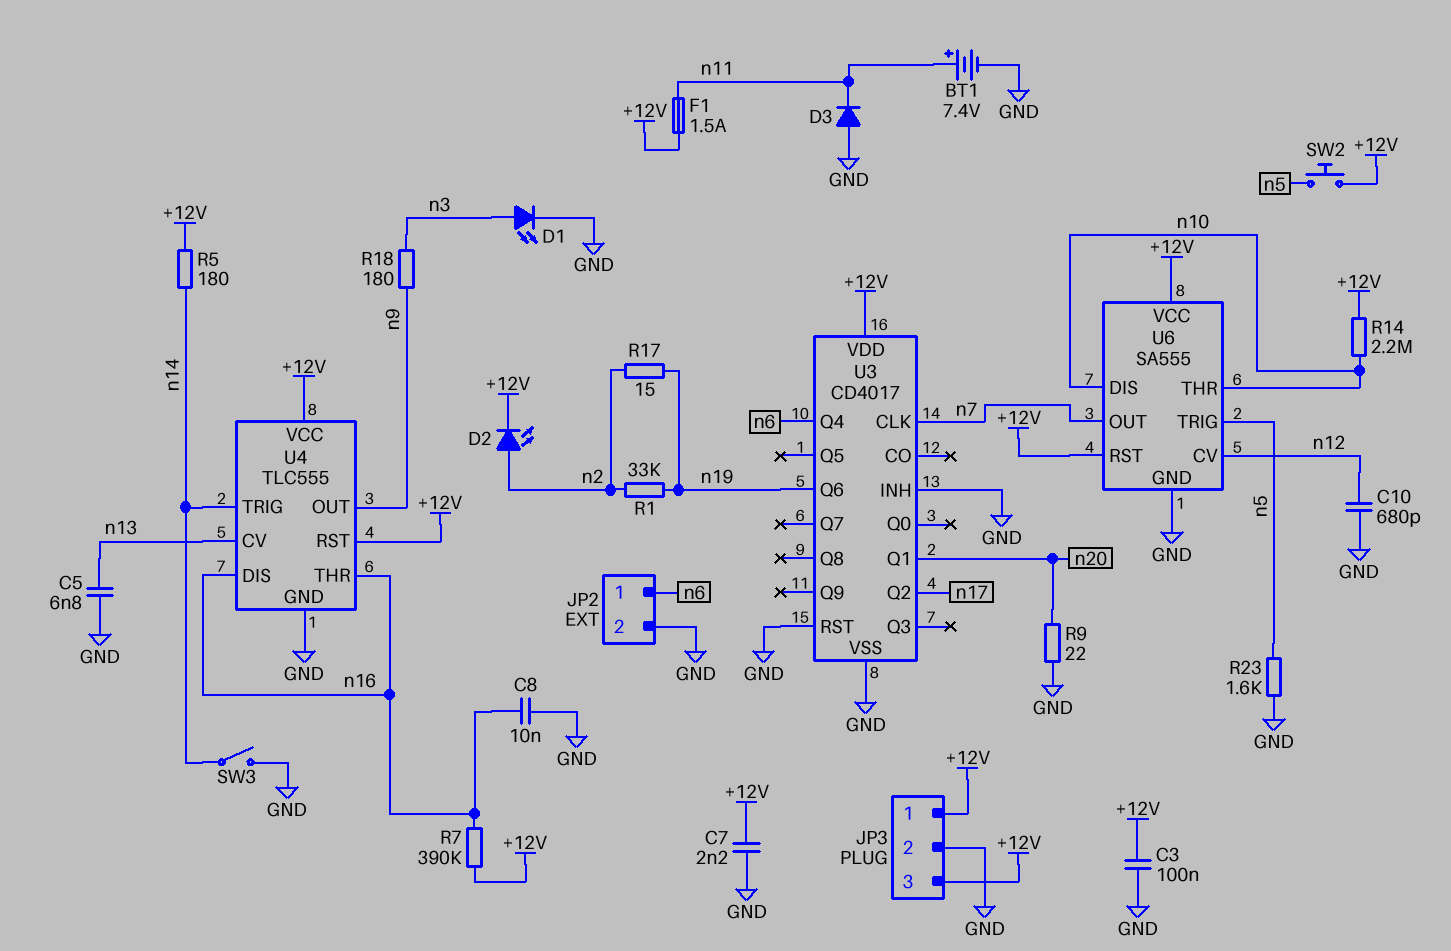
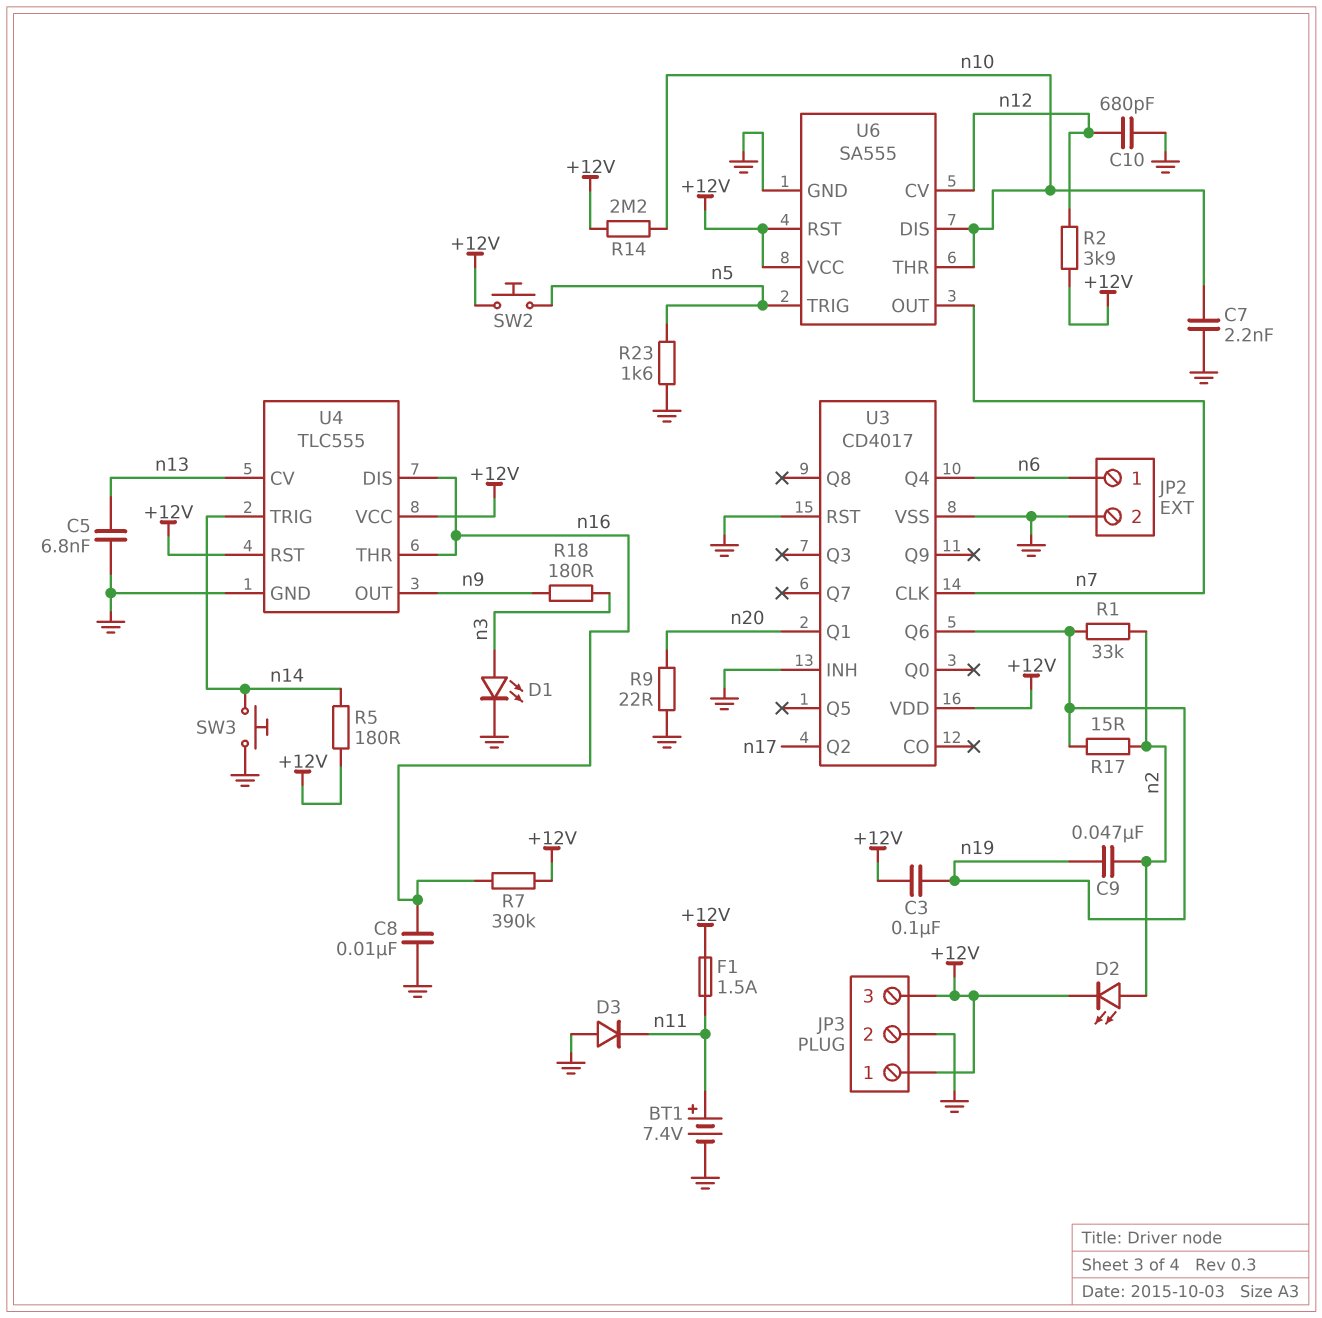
C3: 100nF (+12V, GND) -> 100nF (+12V, n19)
C7: 2.2nF (+12V, GND) -> 2.2nF (GND, n10)
C9: none -> 47nF (n2, n19)
R2: none -> 3.9k (+12V, n12)
SW3: switch (GND, n14) -> button (GND, n14)

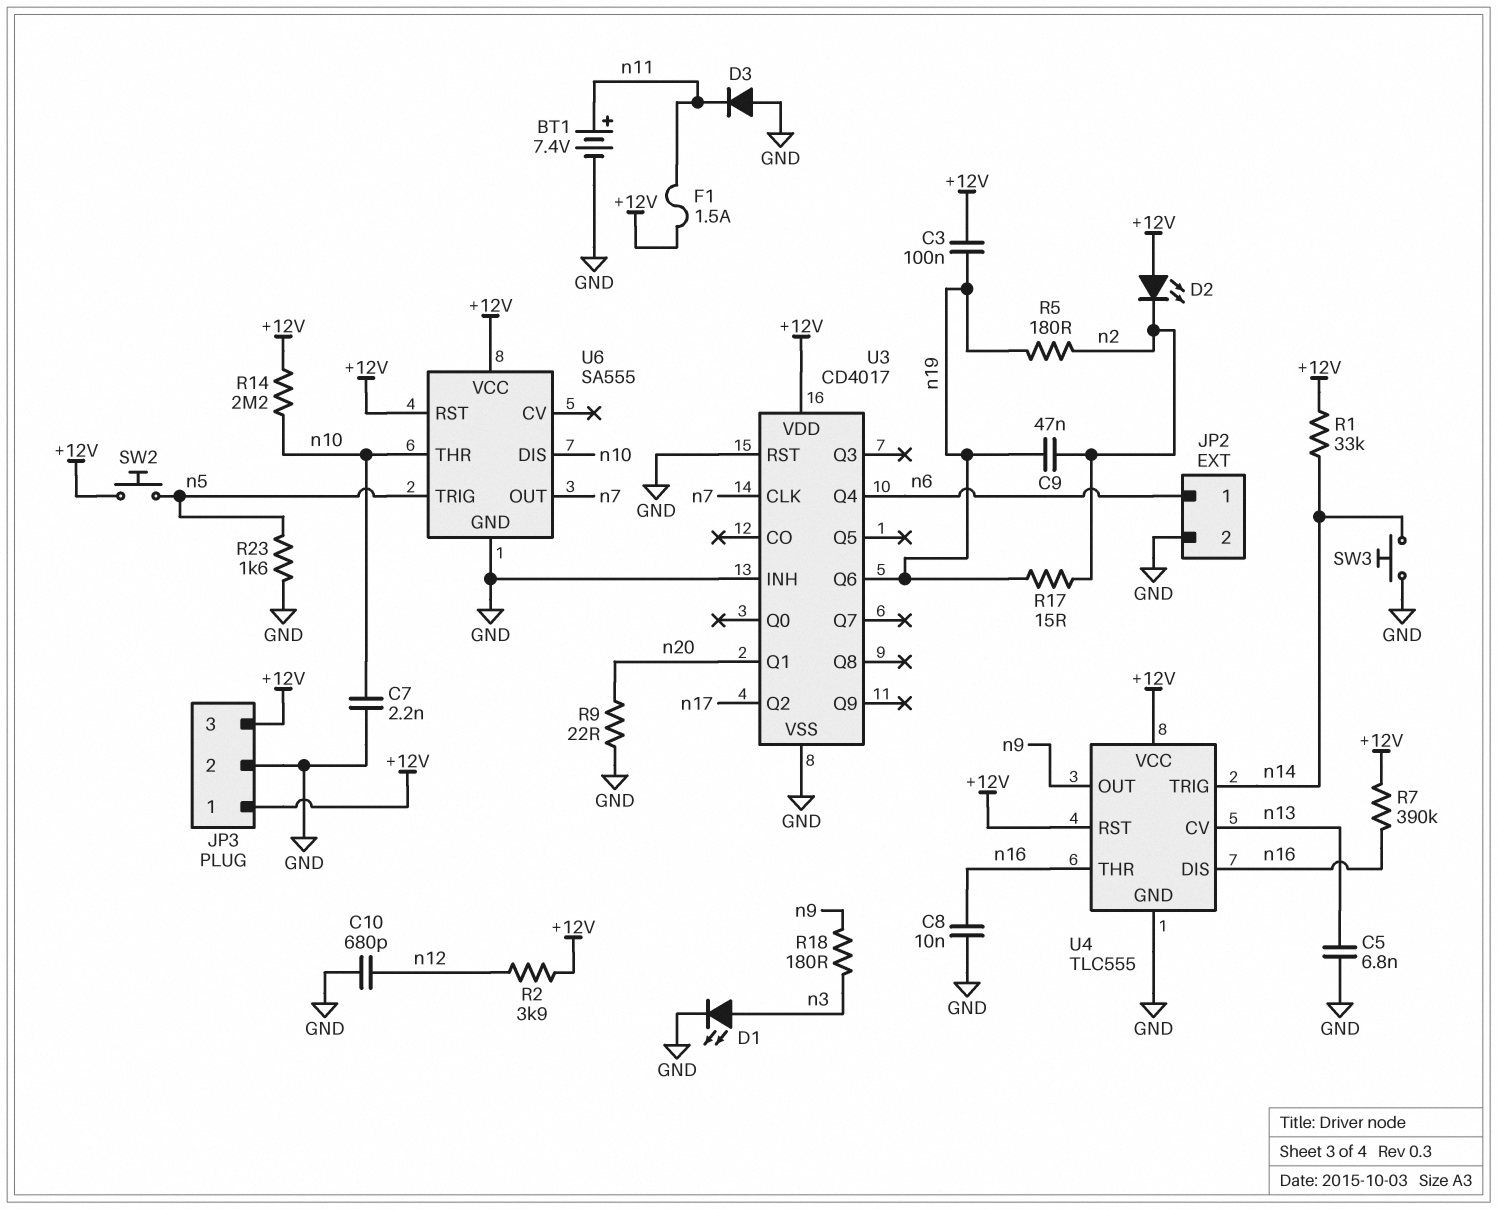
D2: LED (A n2, K +12V) -> LED (A +12V, K n2)
R1: 33k (n2, n19) -> 33k (+12V, n14)
R5: 180 (+12V, n14) -> 180 (n2, n19)
U6 pin CV: n12 -> none

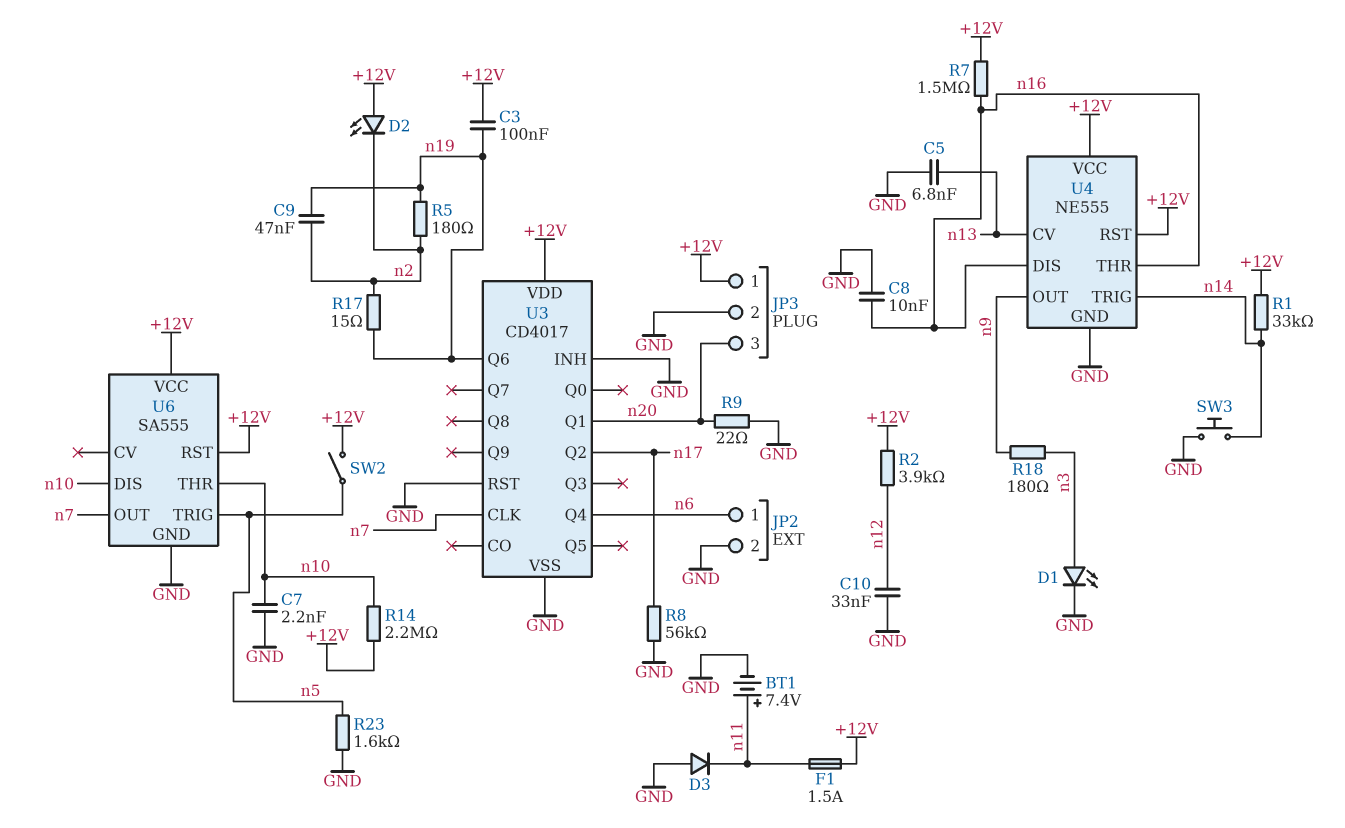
C10: 680pF (GND, n12) -> 33nF (GND, n12)
JP3 pin 3: +12V -> n20
R7: 390k (+12V, n16) -> 1.5M (+12V, n16)
R8: none -> 56k (GND, n17)
SW2: button (+12V, n5) -> switch (+12V, n5)
U4: TLC555 -> NE555

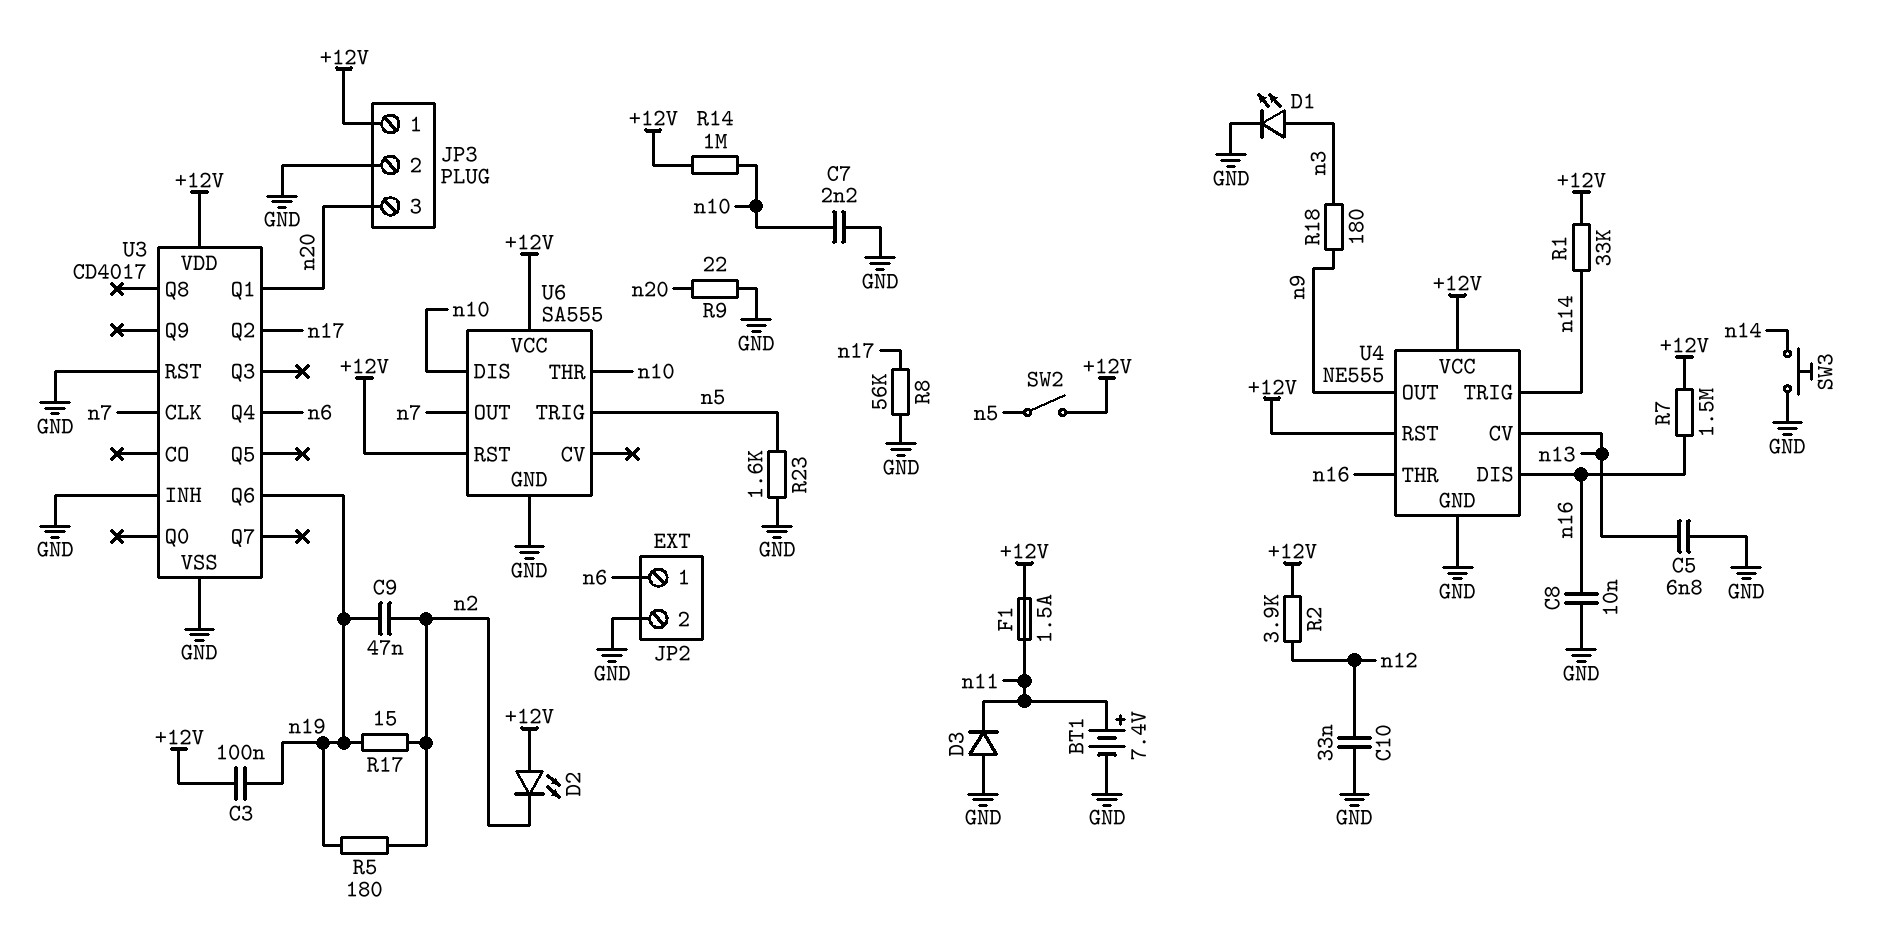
R14: 2.2M (+12V, n10) -> 1M (+12V, n10)

